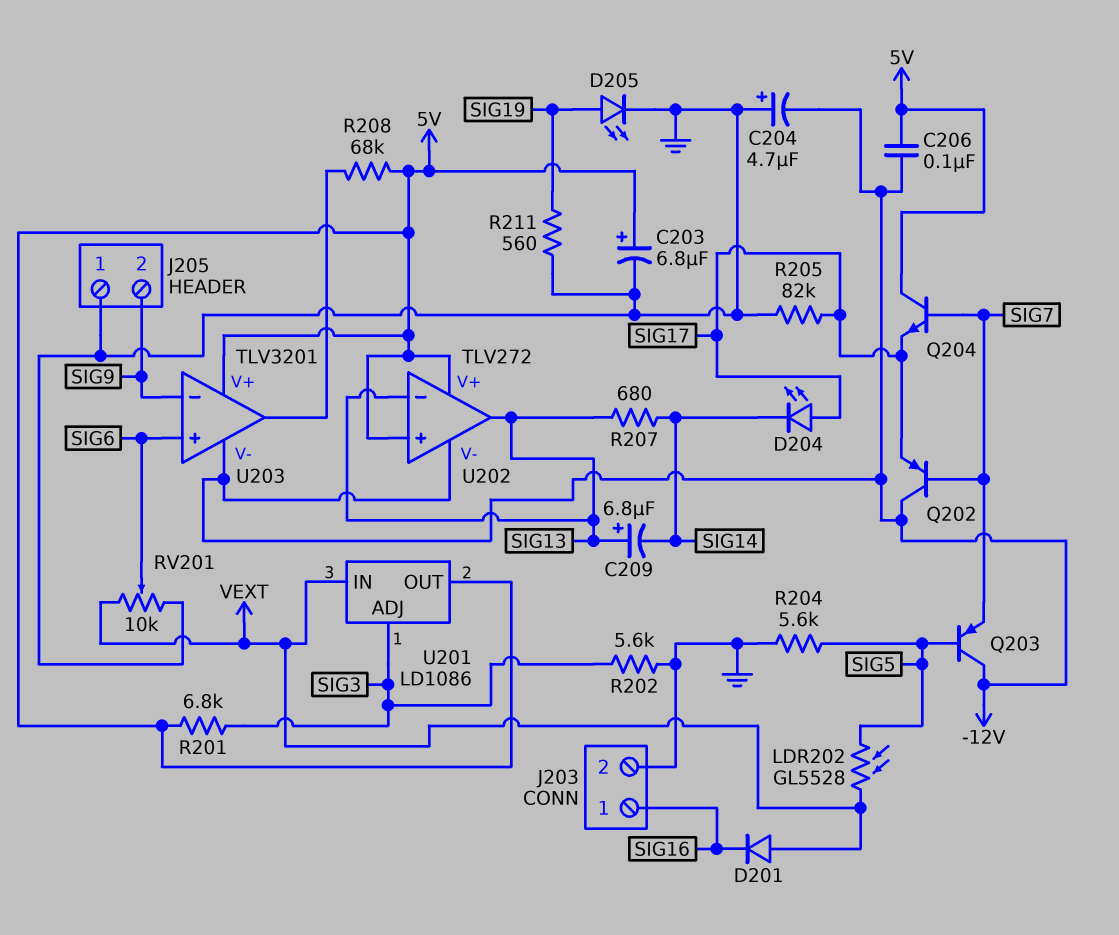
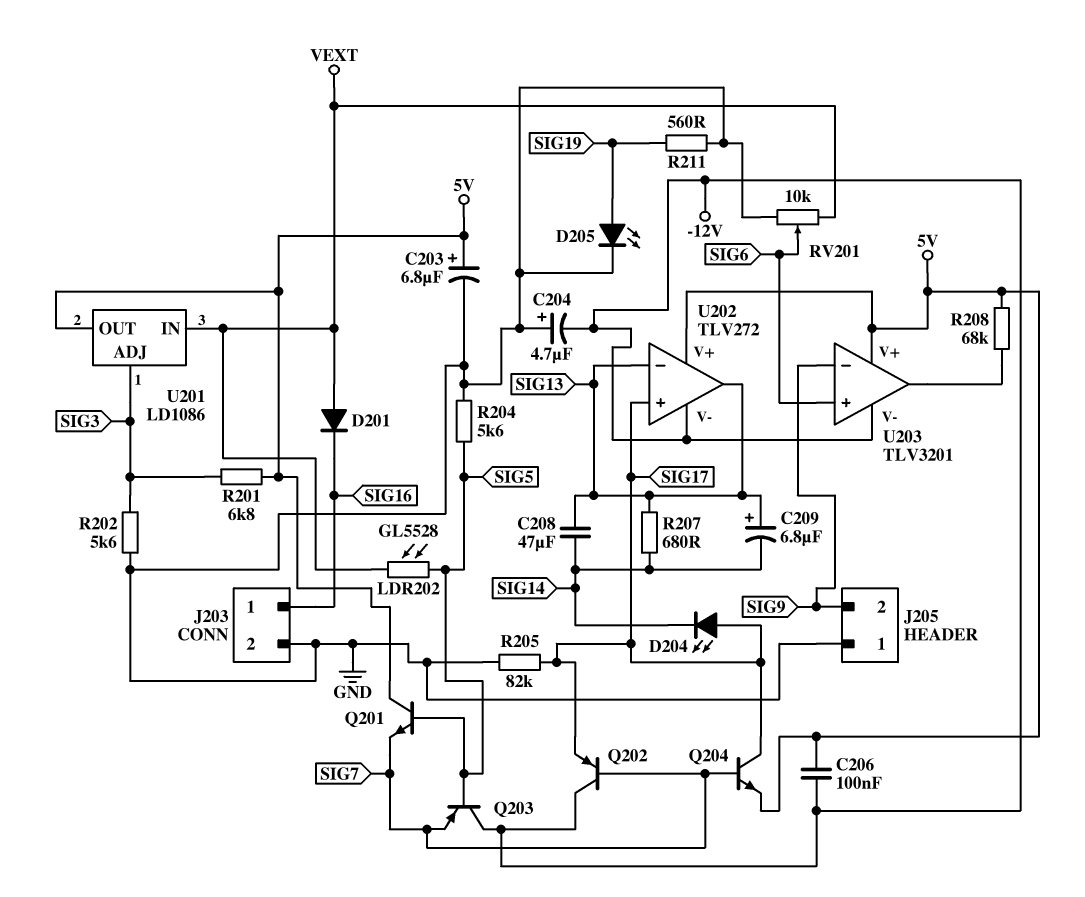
C208: none -> 47uF (SIG13, SIG14)
Q201: none -> NPN (B SIG5, C 5V, E SIG7)
Q204: NPN (B SIG7, C 5V, E SIG17) -> NPN (B SIG7, C SIG17, E 5V)
U202 pin in+: 5V -> SIG17

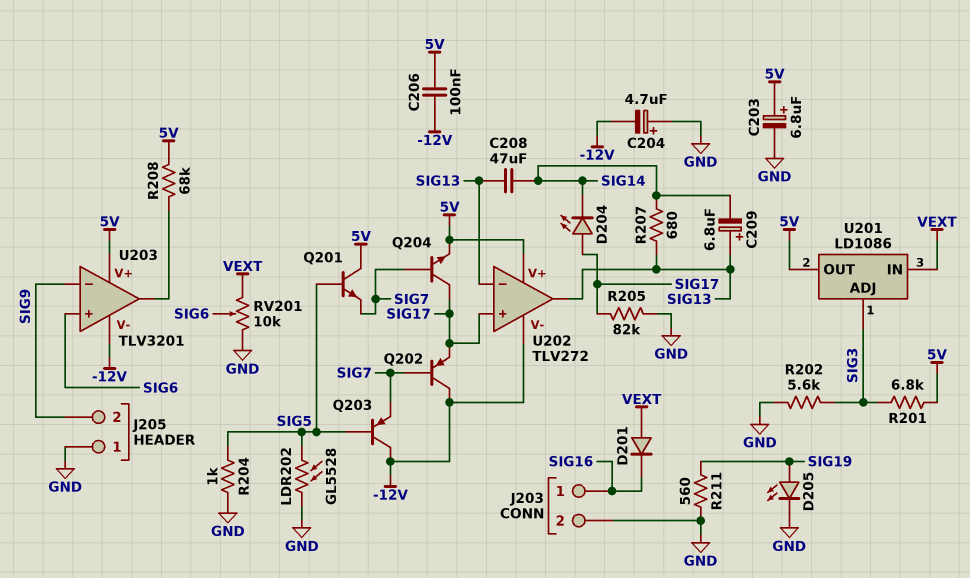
LDR202: GL5528 (SIG5, VEXT) -> GL5528 (GND, SIG5)
R204: 5.6k (GND, SIG5) -> 1k (GND, SIG5)

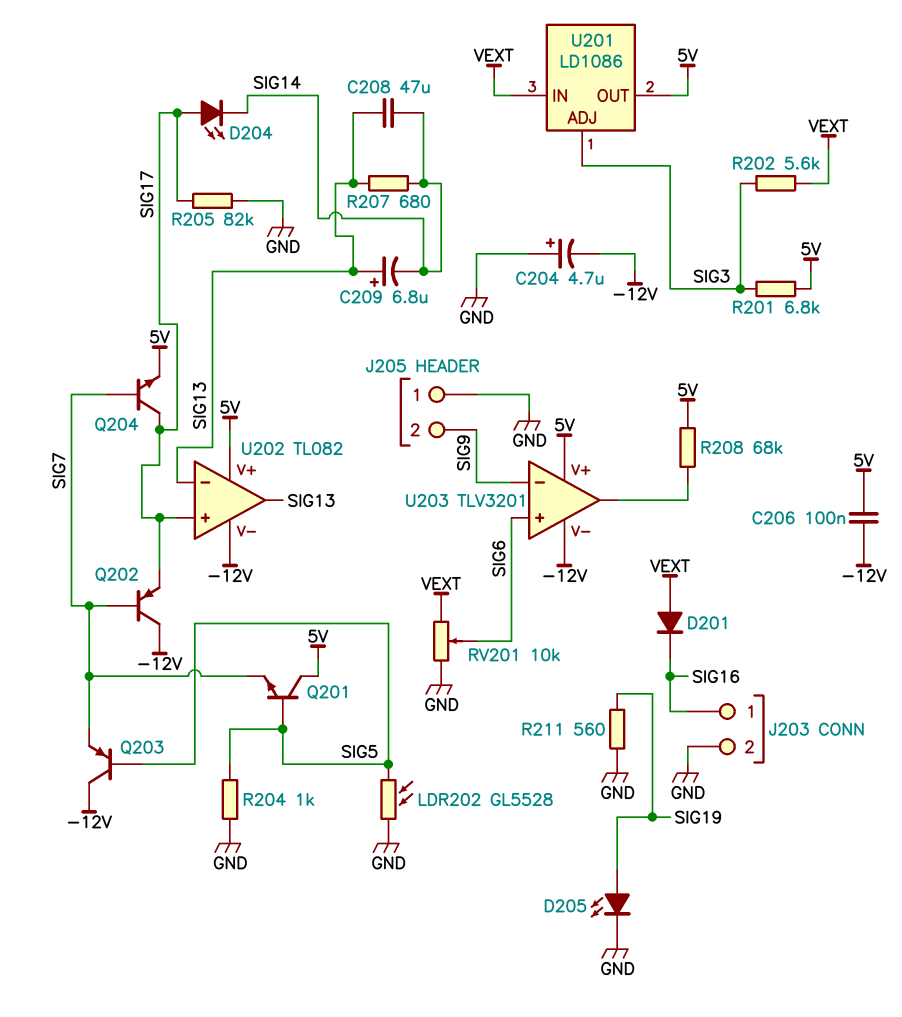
C203: 6.8uF (plus 5V, minus GND) -> none
R202: 5.6k (GND, SIG3) -> 5.6k (SIG3, VEXT)
U202: TLV272 -> TL082

